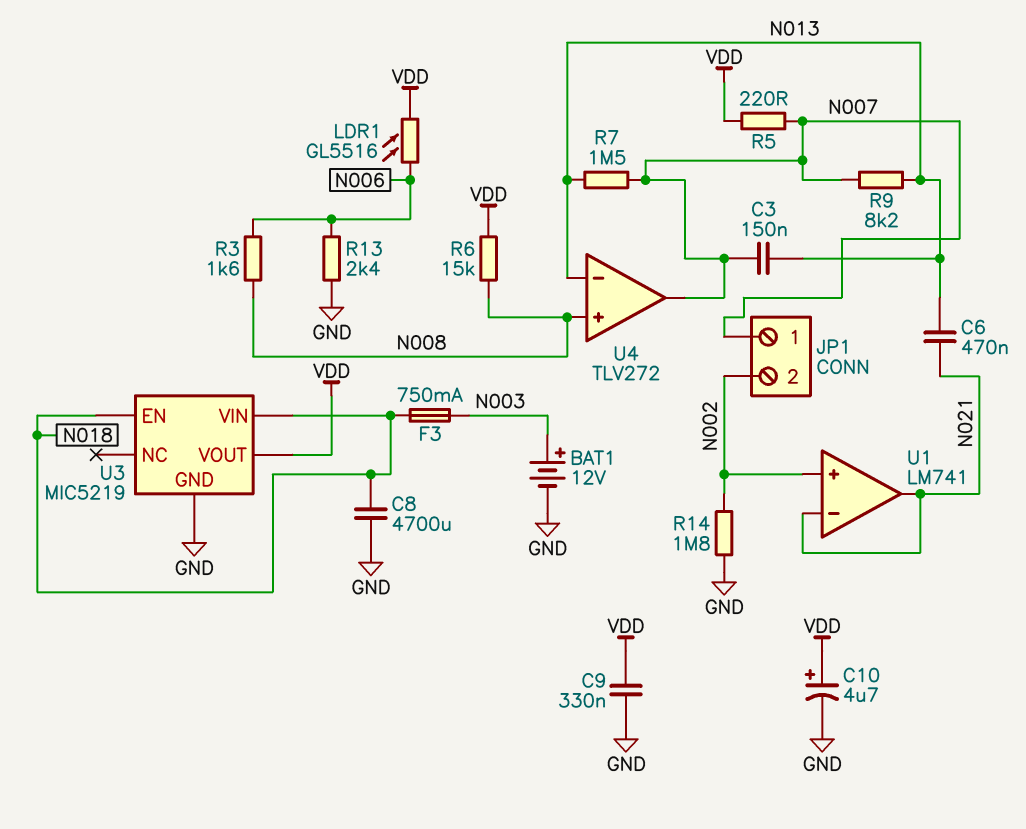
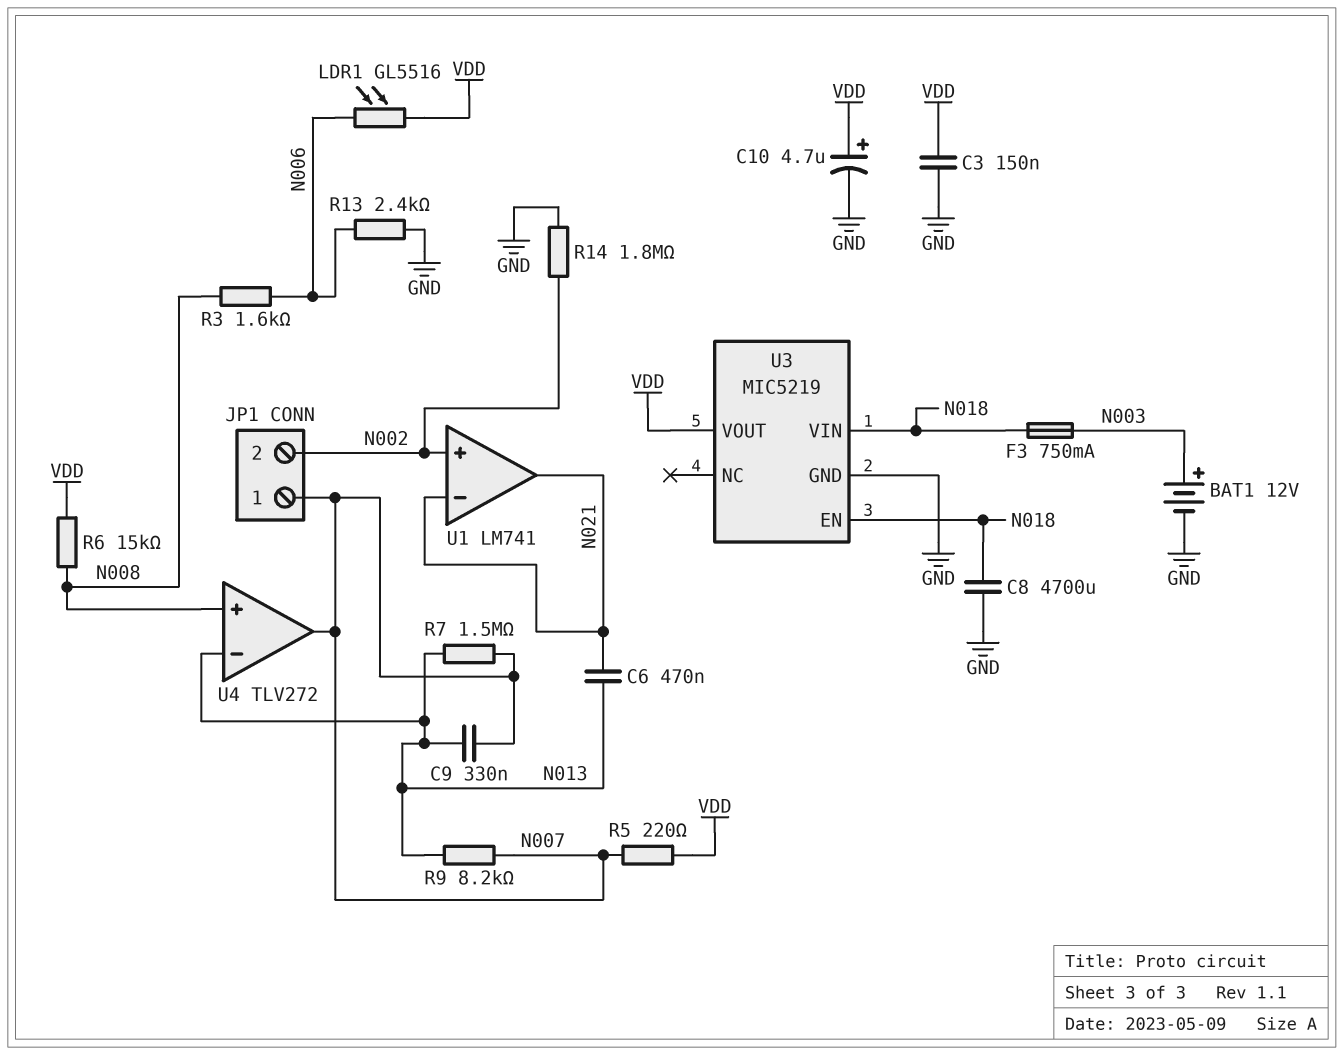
C3: 150nF (N007, N013) -> 150nF (GND, VDD)
C9: 330nF (GND, VDD) -> 330nF (N007, N013)

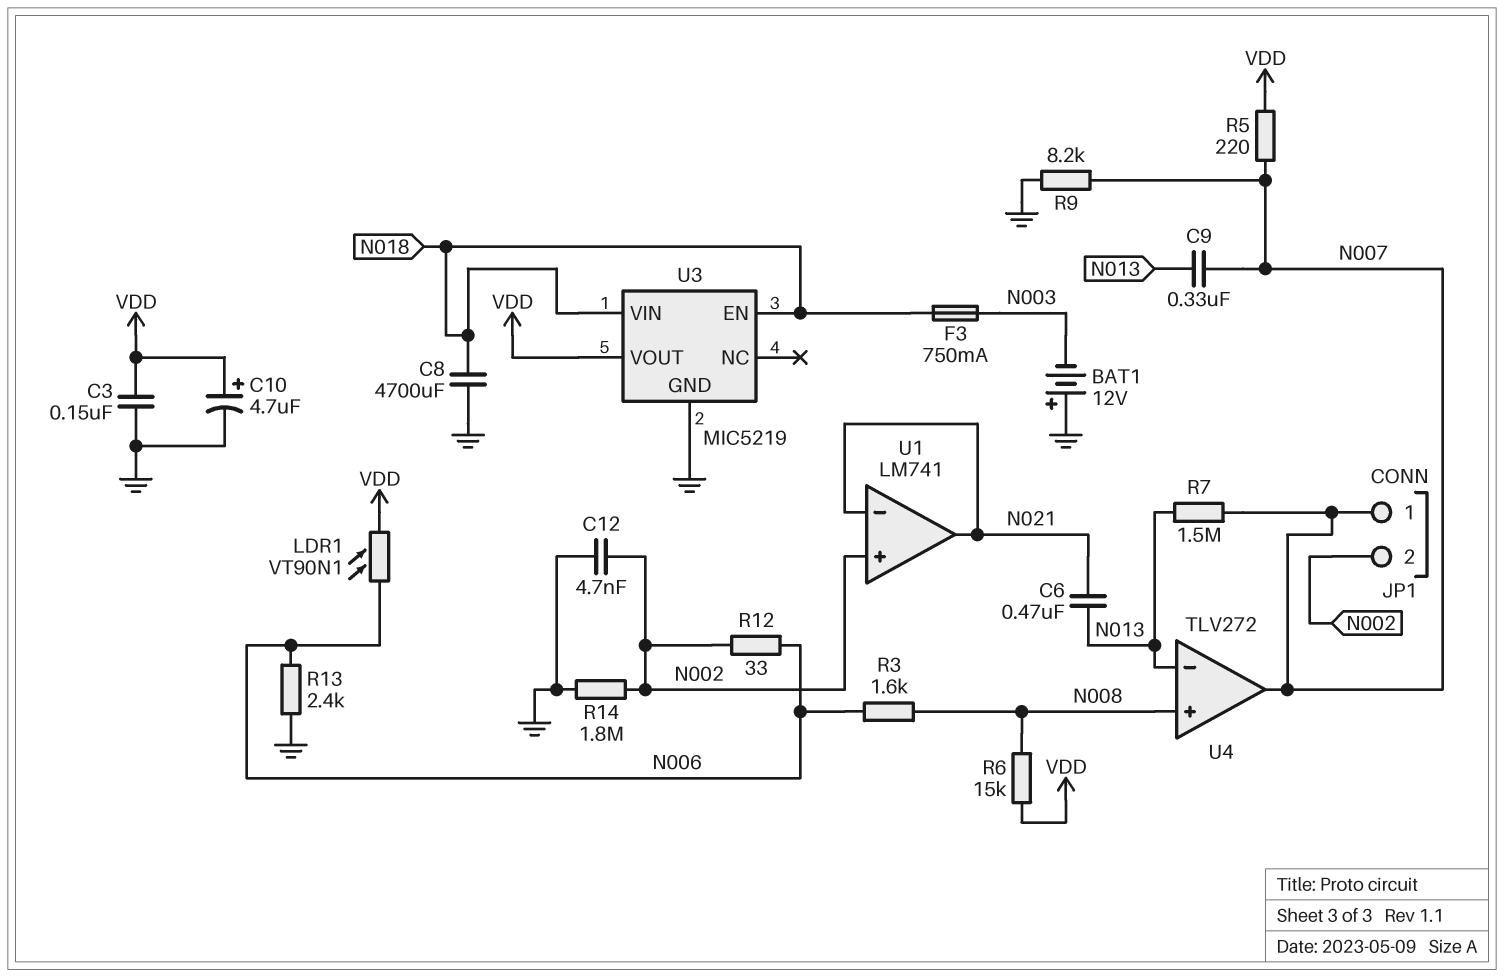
BAT1: 12V (plus N003, minus GND) -> 12V (plus GND, minus N003)
C12: none -> 4.7nF (GND, N002)
LDR1: GL5516 (N006, VDD) -> VT90N1 (N006, VDD)
R9: 8.2k (N007, N013) -> 8.2k (GND, N007)
R12: none -> 33 (N002, N006)

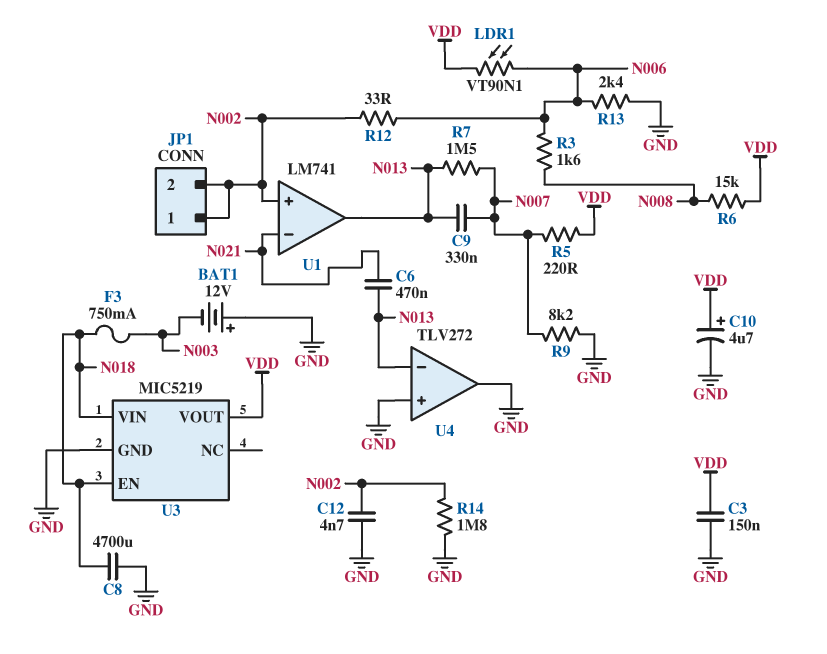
JP1 pin 1: N007 -> N002
U1 pin out: N021 -> N013
U4 pin in+: N008 -> GND
U4 pin out: N007 -> GND

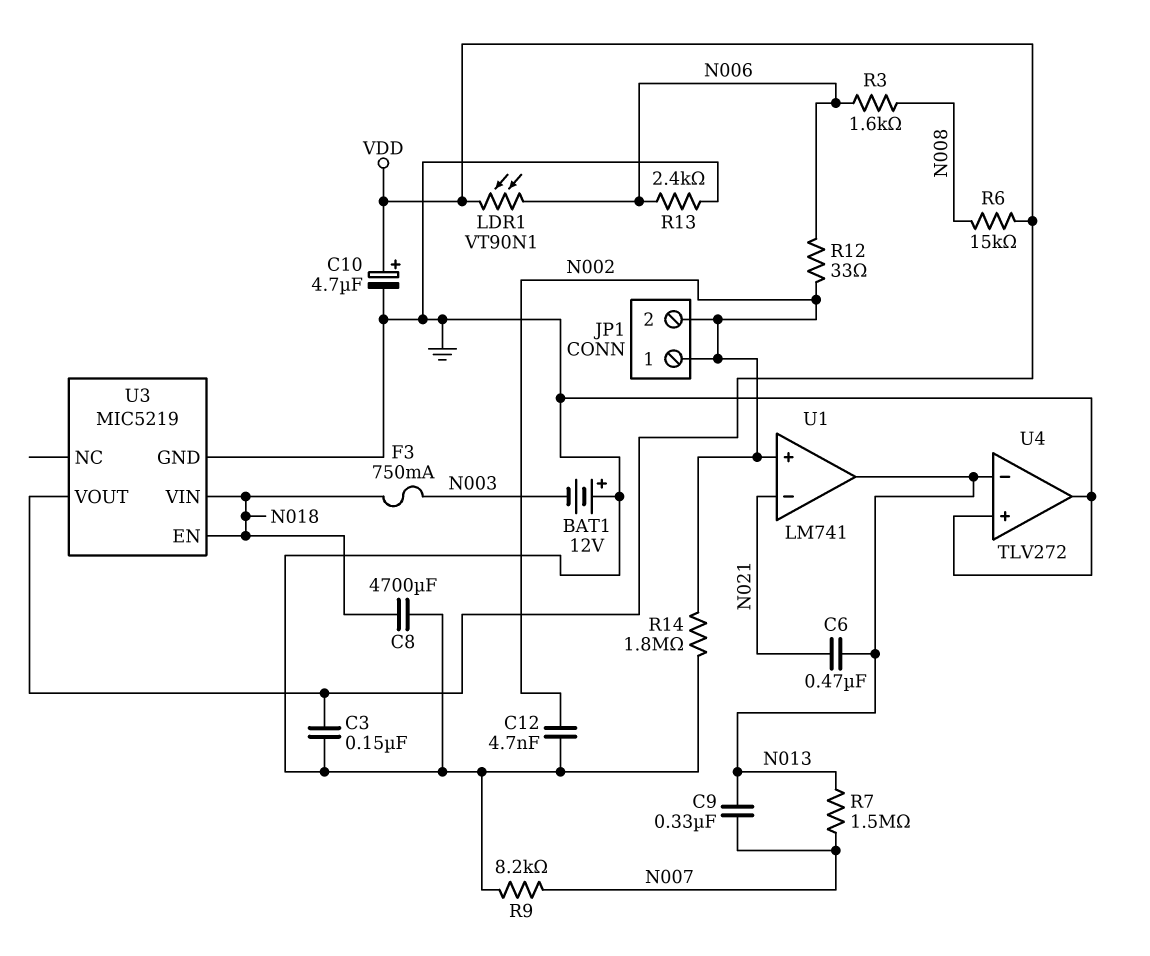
R5: 220 (N007, VDD) -> none

